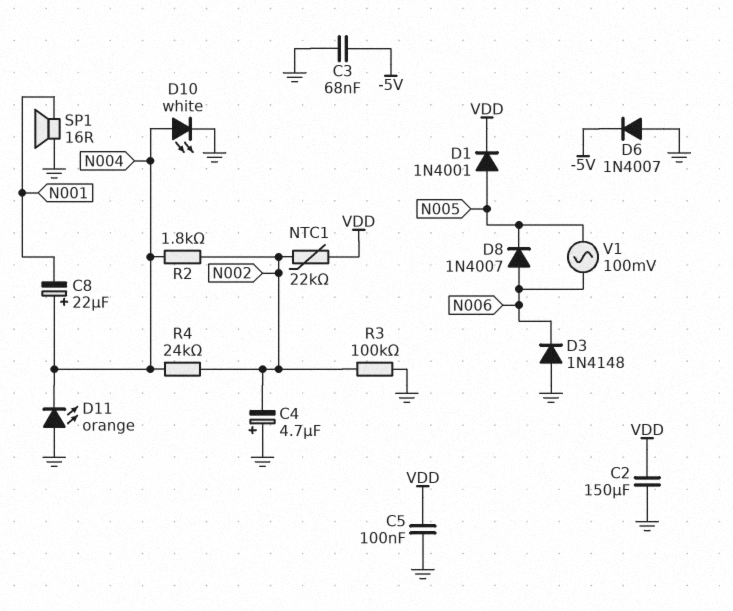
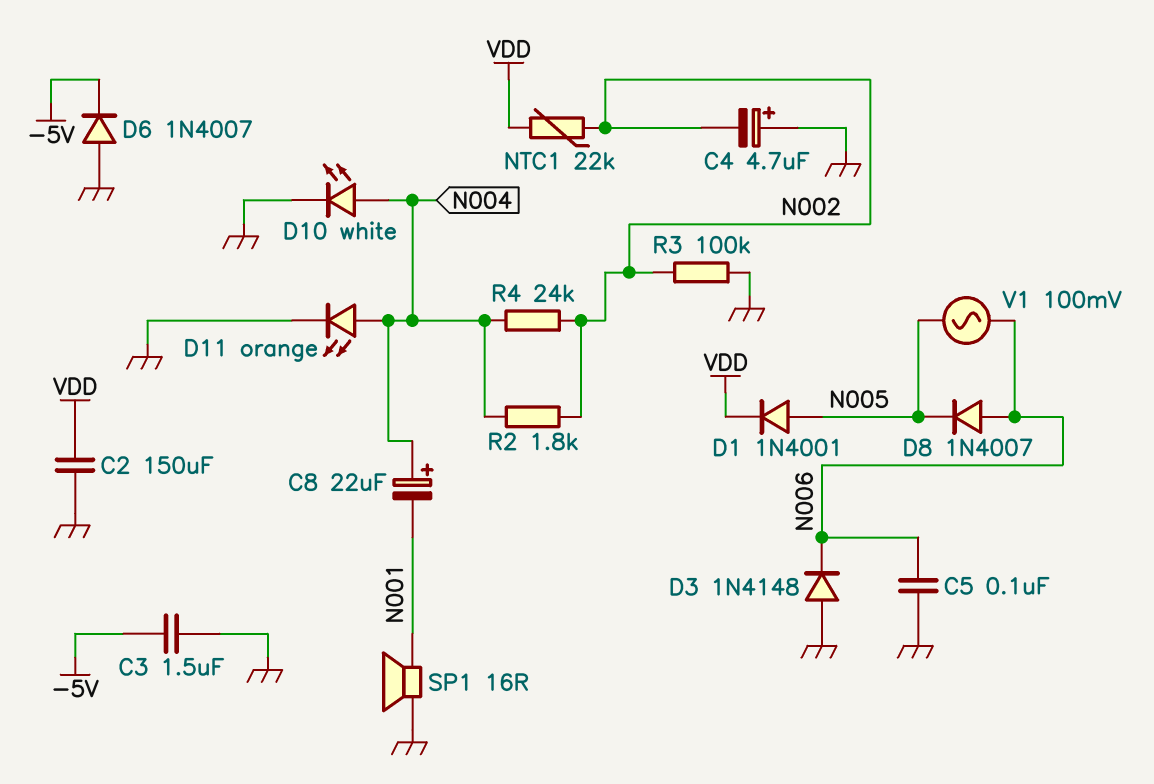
C3: 68nF (-5V, GND) -> 1.5uF (-5V, GND)
C5: 100nF (GND, VDD) -> 100nF (GND, N006)
D11: LED orange (A GND, K N004) -> LED orange (A N004, K GND)

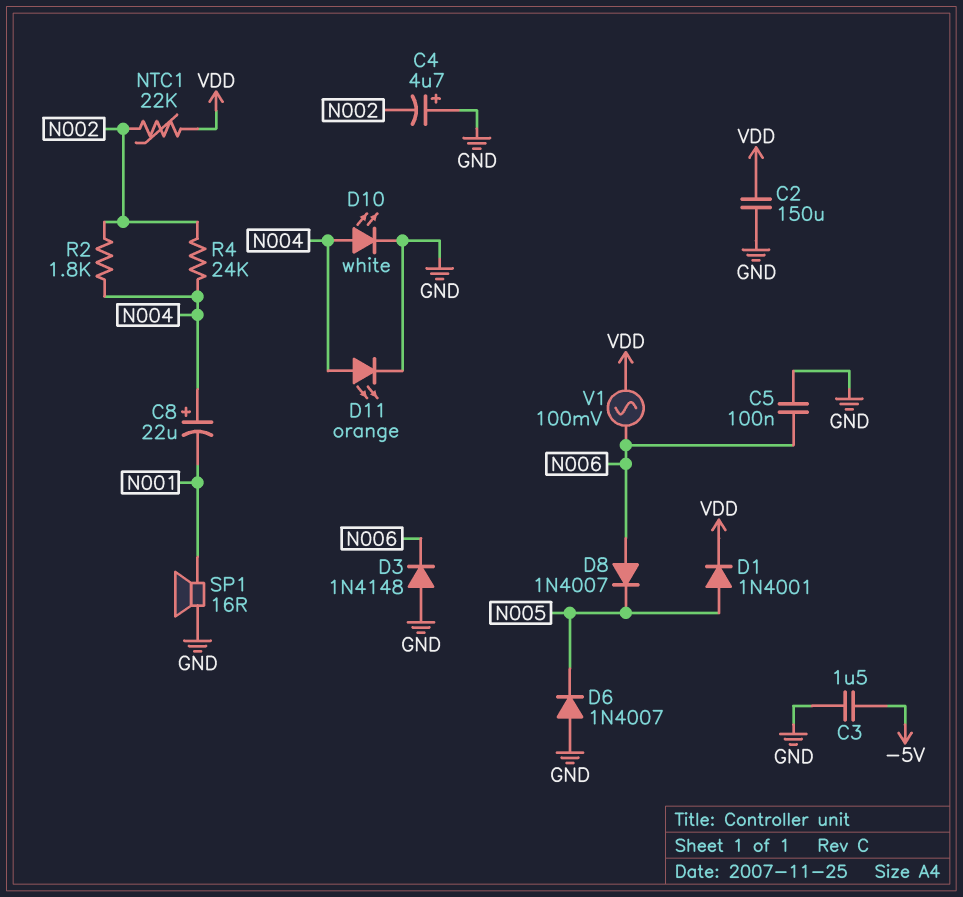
D6: diode 1N4007 (A GND, K -5V) -> diode 1N4007 (A GND, K N005)
R3: 100k (GND, N002) -> none
V1: AC 100mV (N005, N006) -> AC 100mV (N006, VDD)

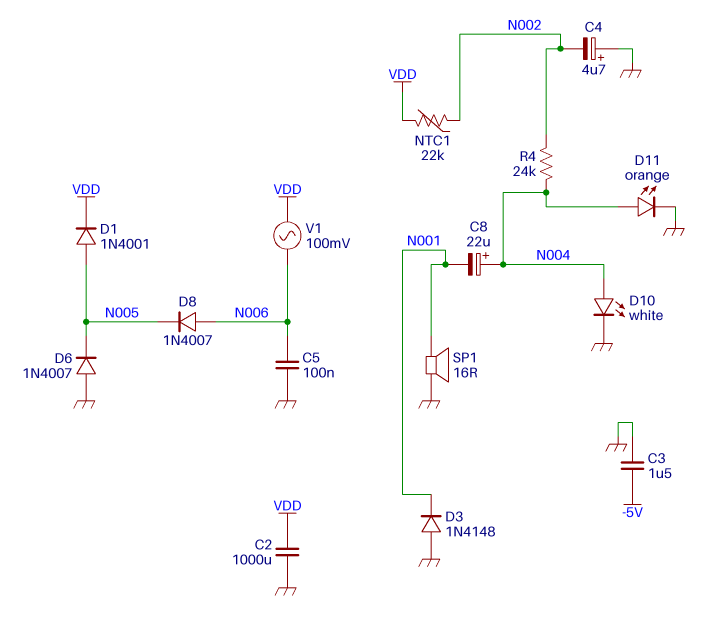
C2: 150uF (GND, VDD) -> 1000uF (GND, VDD)
D3: diode 1N4148 (A GND, K N006) -> diode 1N4148 (A GND, K N001)
R2: 1.8k (N002, N004) -> none

